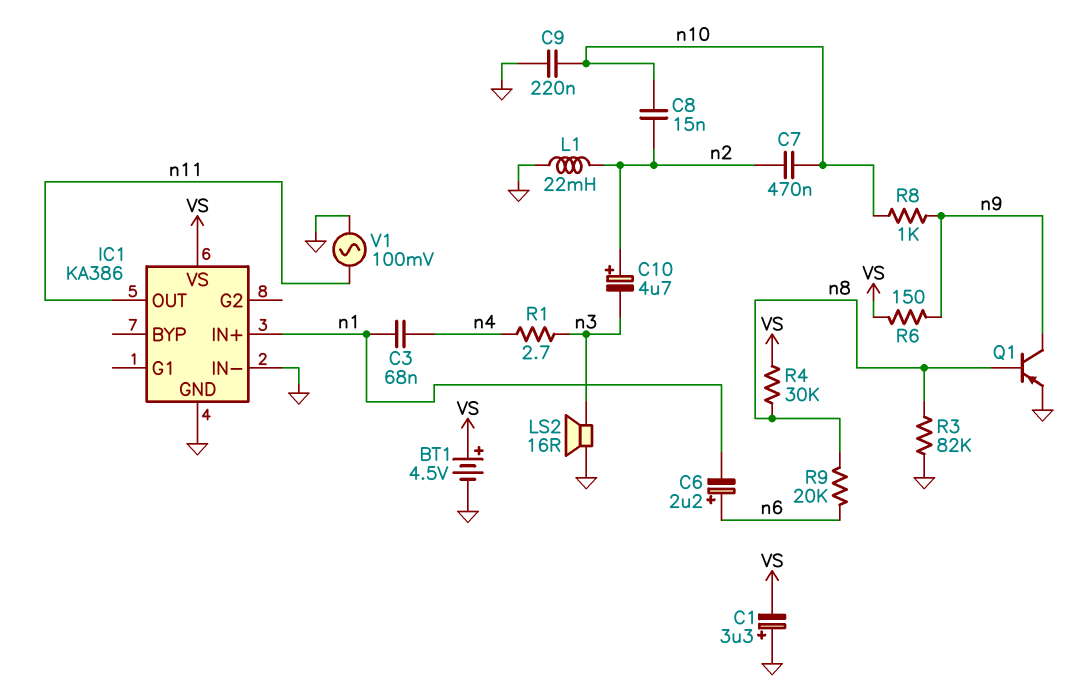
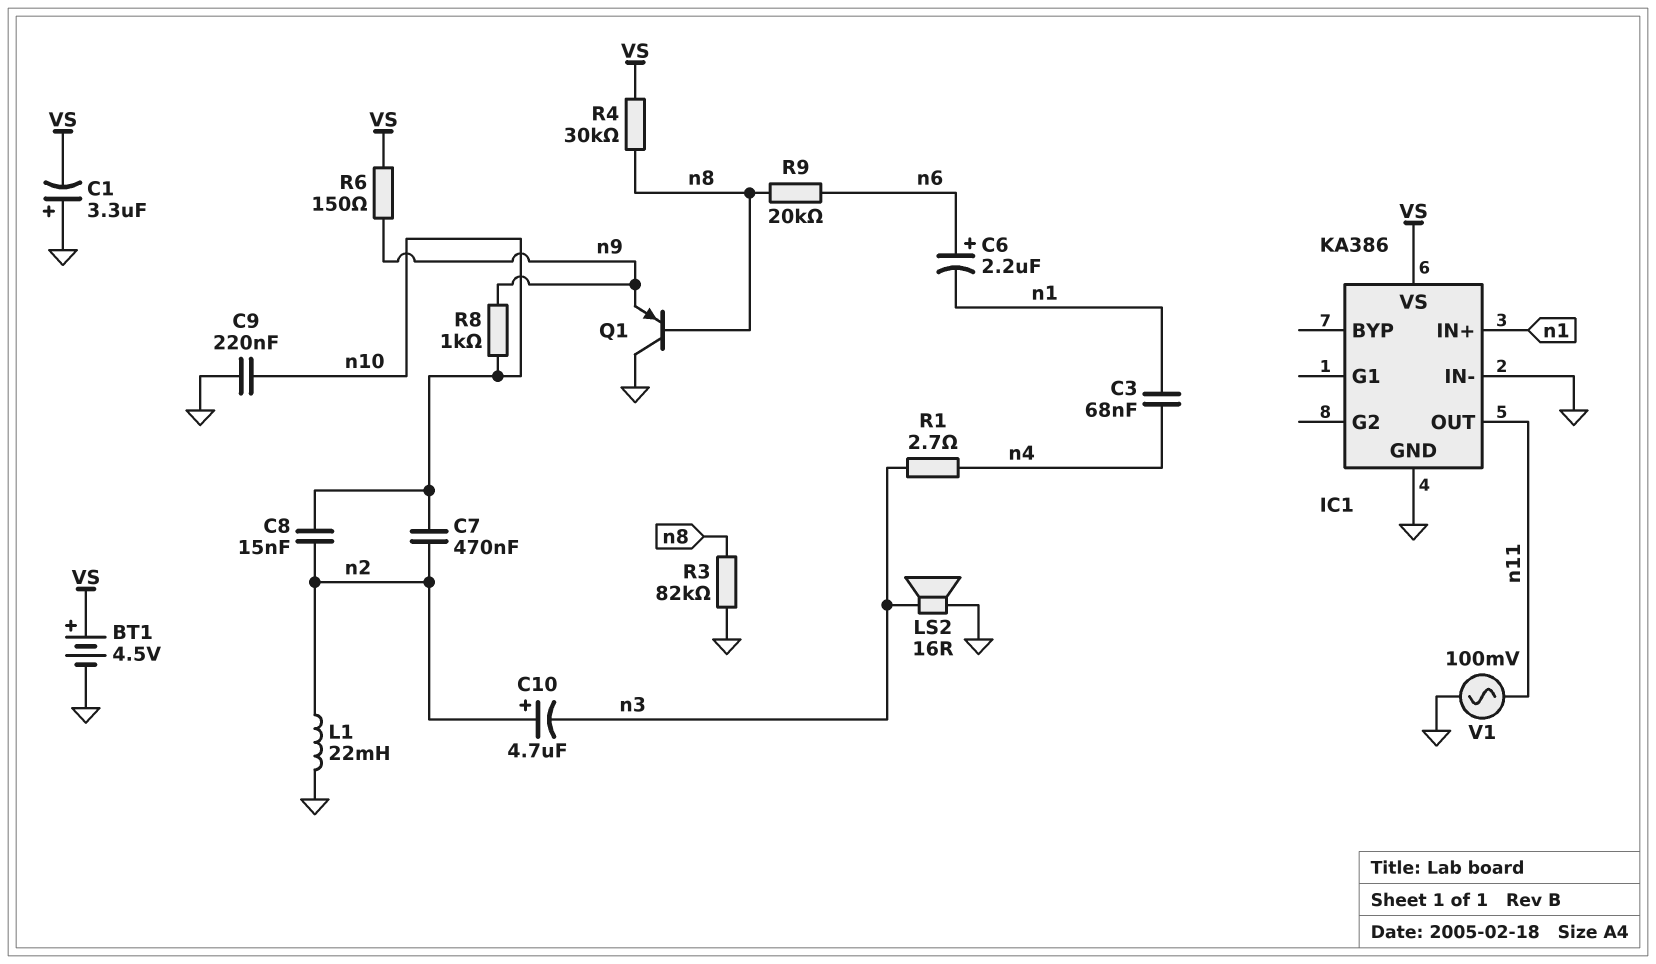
Q1: PNP (B n8, C n9, E GND) -> PNP (B n8, C GND, E n9)

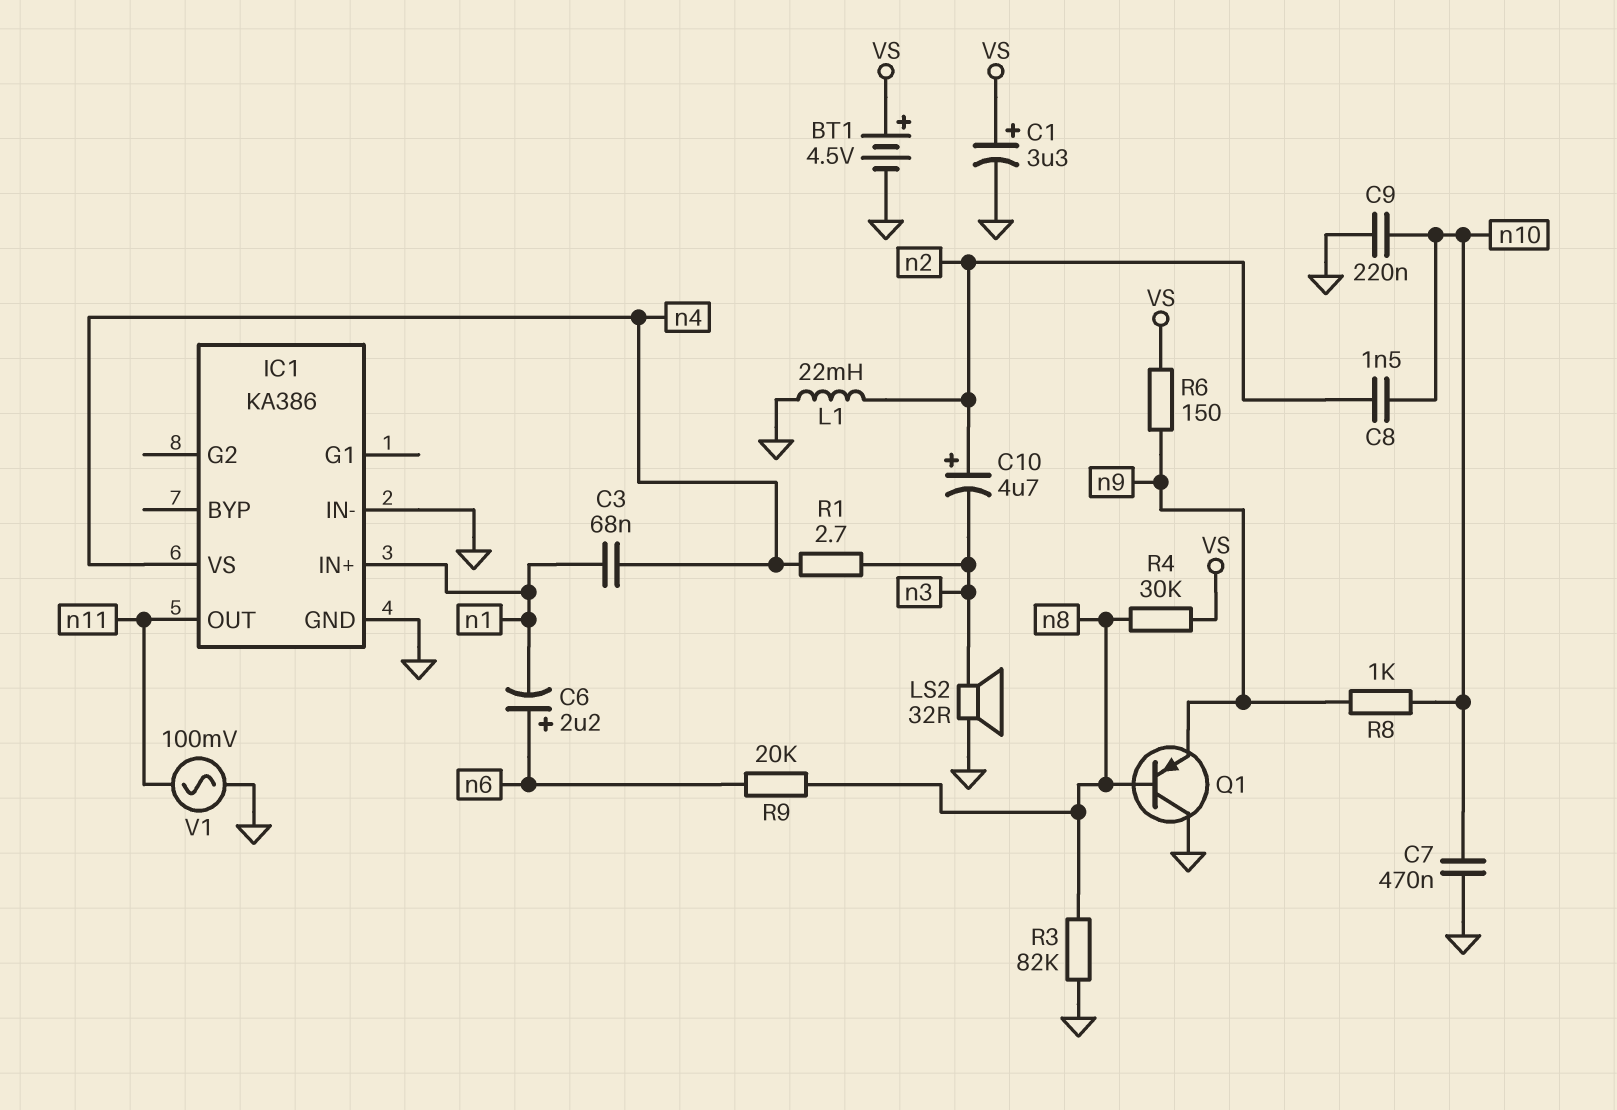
C1: 3.3uF (plus GND, minus VS) -> 3.3uF (plus VS, minus GND)
C7: 470nF (n2, n10) -> 470nF (GND, n10)
C8: 15nF (n2, n10) -> 1.5nF (n2, n10)
IC1 pin VS: VS -> n4
LS2: speaker 16R (GND, n3) -> speaker 32R (GND, n3)

